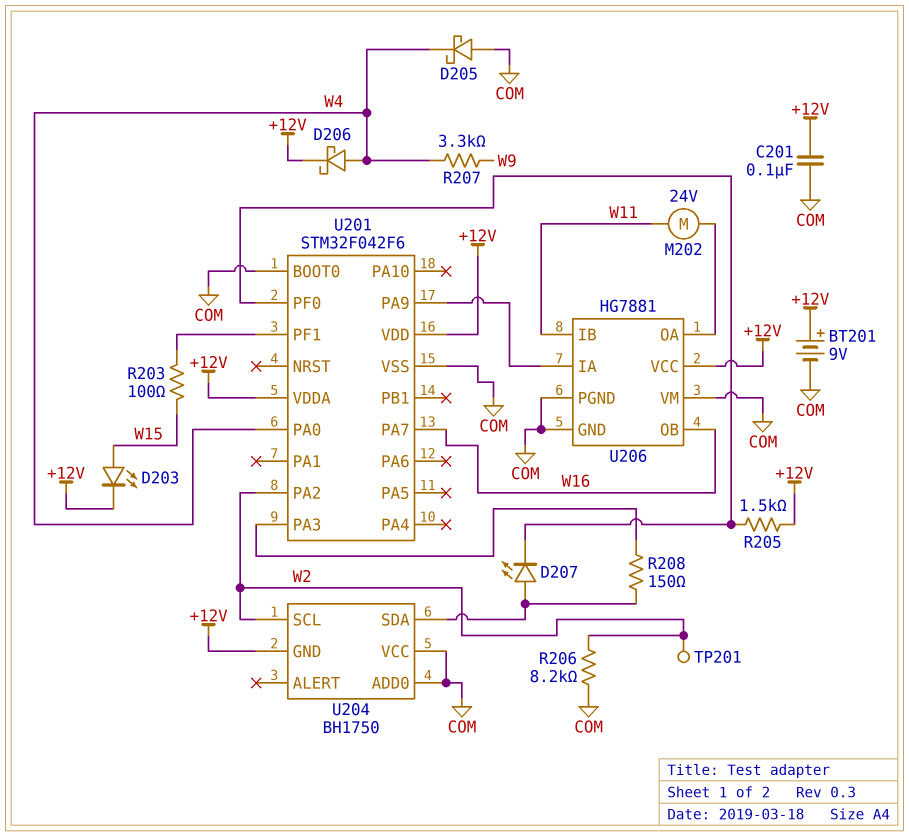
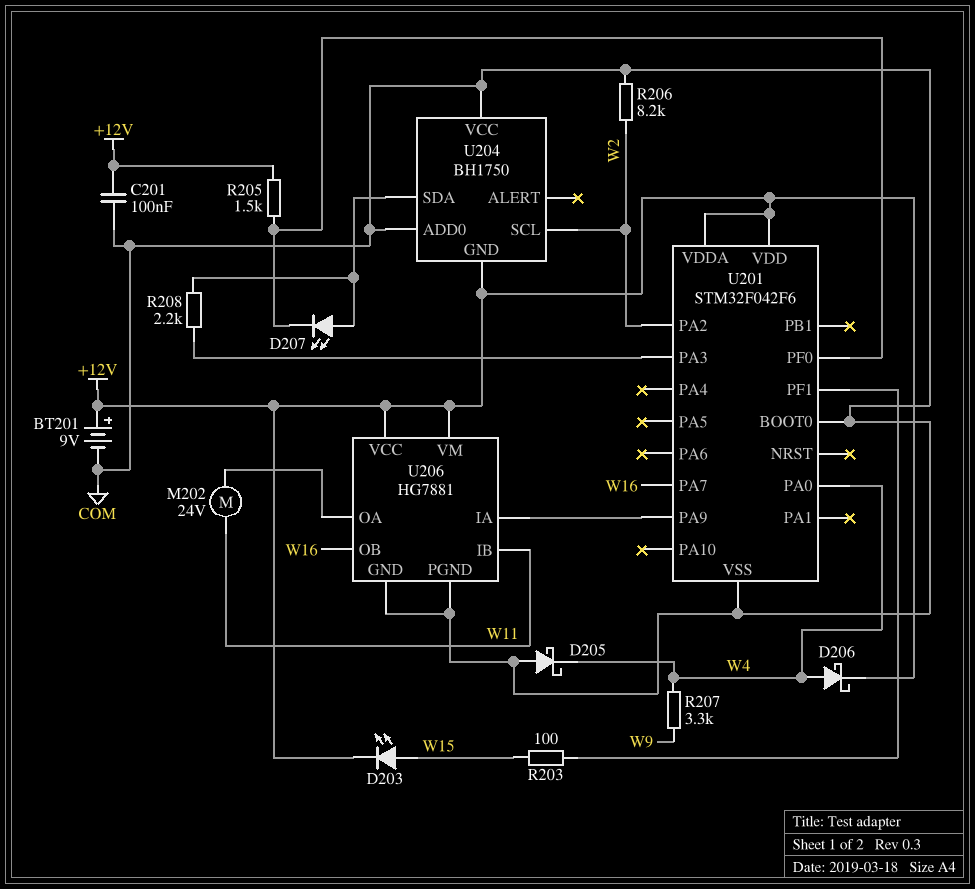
R208: 150 (U201/PA3, U204/SDA) -> 2.2k (U201/PA3, U204/SDA)
TP201: test point (W2) -> none
U206 pin VM: COM -> +12V

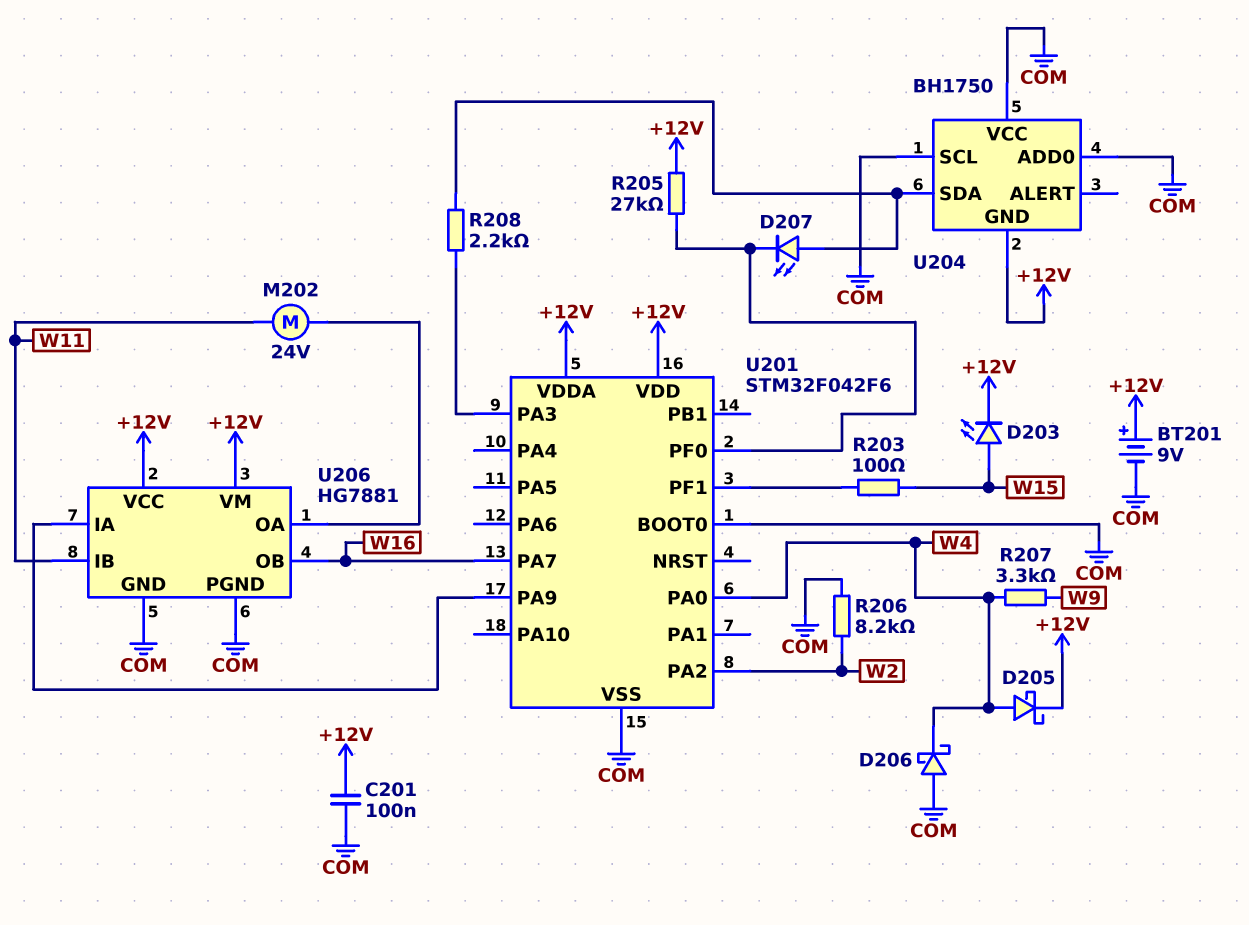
D205: schottky (A COM, K W4) -> schottky (A W4, K +12V)
D206: schottky (A W4, K +12V) -> schottky (A COM, K W4)
R205: 1.5k (+12V, U201/PF0) -> 27k (+12V, U201/PF0)
U204 pin SCL: W2 -> COM

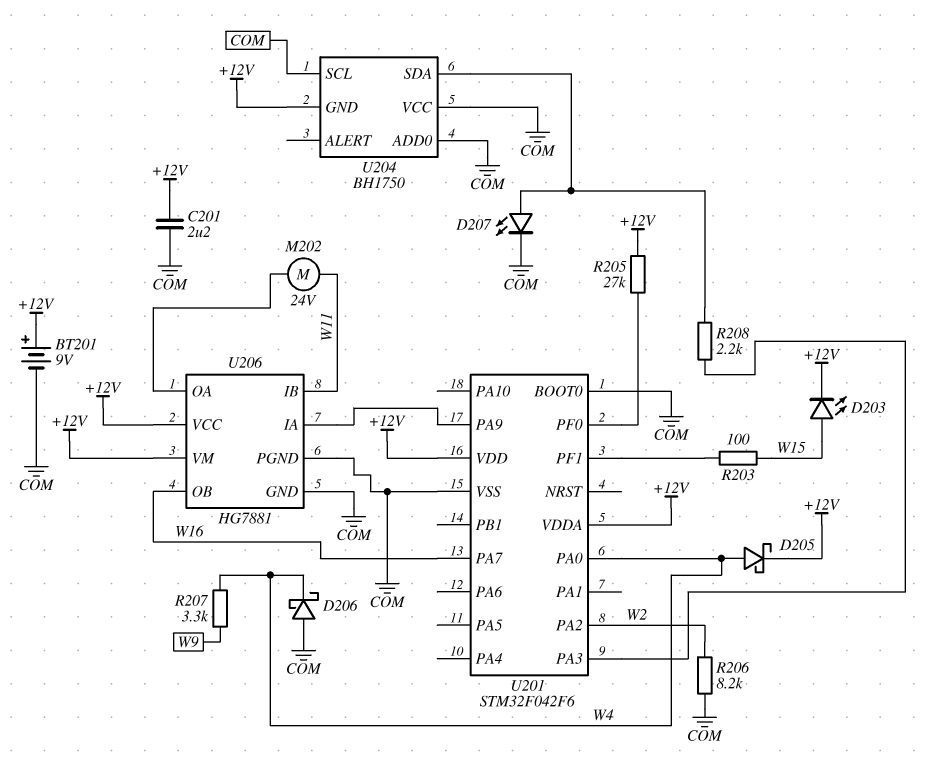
C201: 100nF (+12V, COM) -> 2.2uF (+12V, COM)
D207: LED (A U204/SDA, K U201/PF0) -> LED (A U204/SDA, K COM)

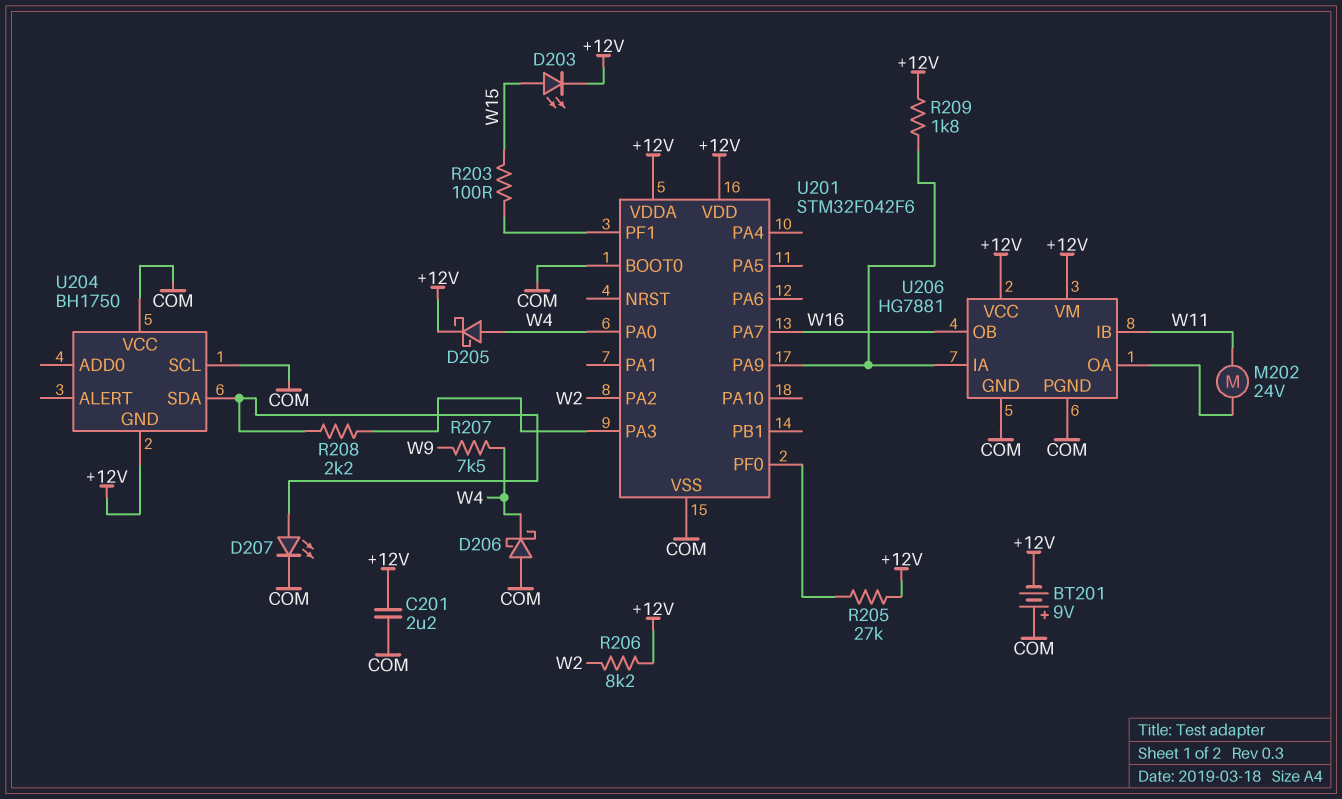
BT201: 9V (plus +12V, minus COM) -> 9V (plus COM, minus +12V)
R206: 8.2k (COM, W2) -> 8.2k (+12V, W2)
R207: 3.3k (W4, W9) -> 7.5k (W4, W9)
R209: none -> 1.8k (+12V, U201/PA9)
U204 pin ADD0: COM -> none

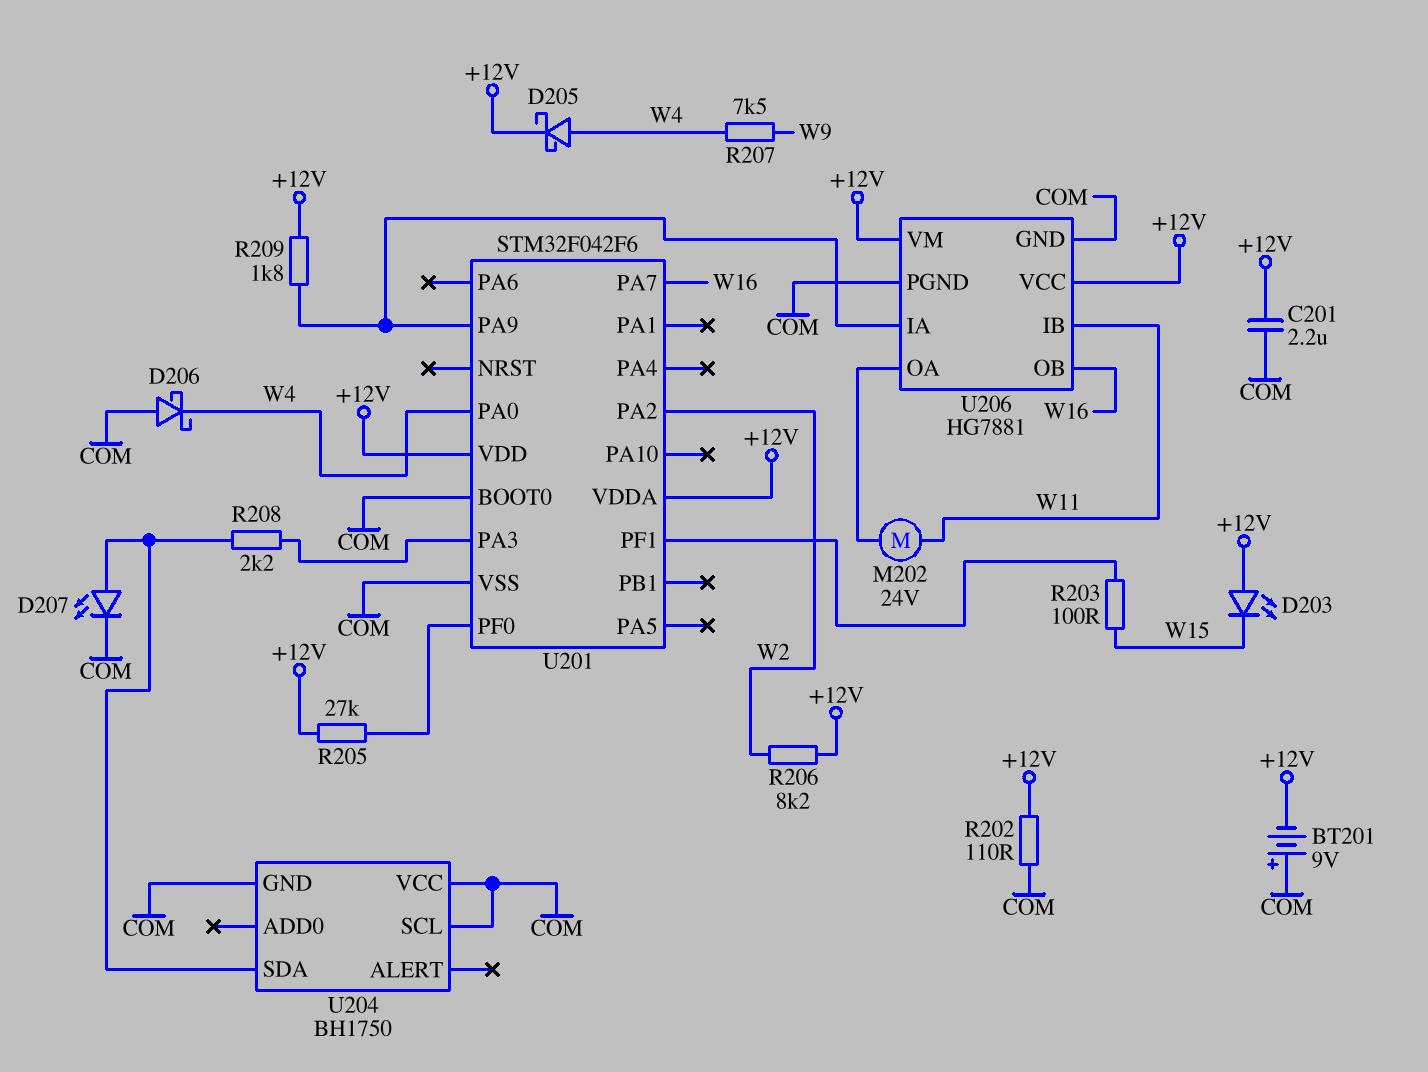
D203: LED (A W15, K +12V) -> LED (A +12V, K W15)
R202: none -> 110 (+12V, COM)
U204 pin GND: +12V -> COM

